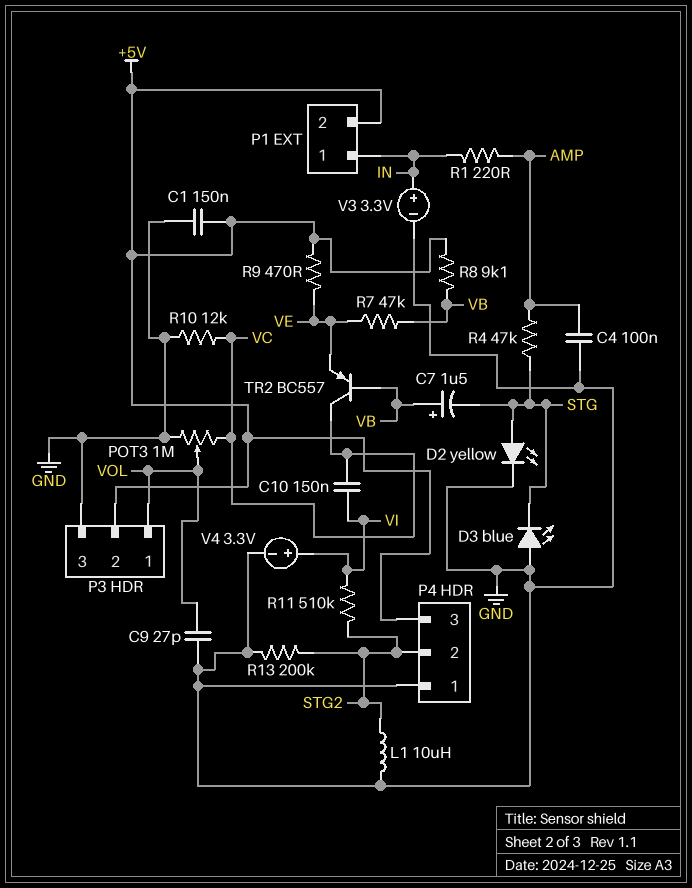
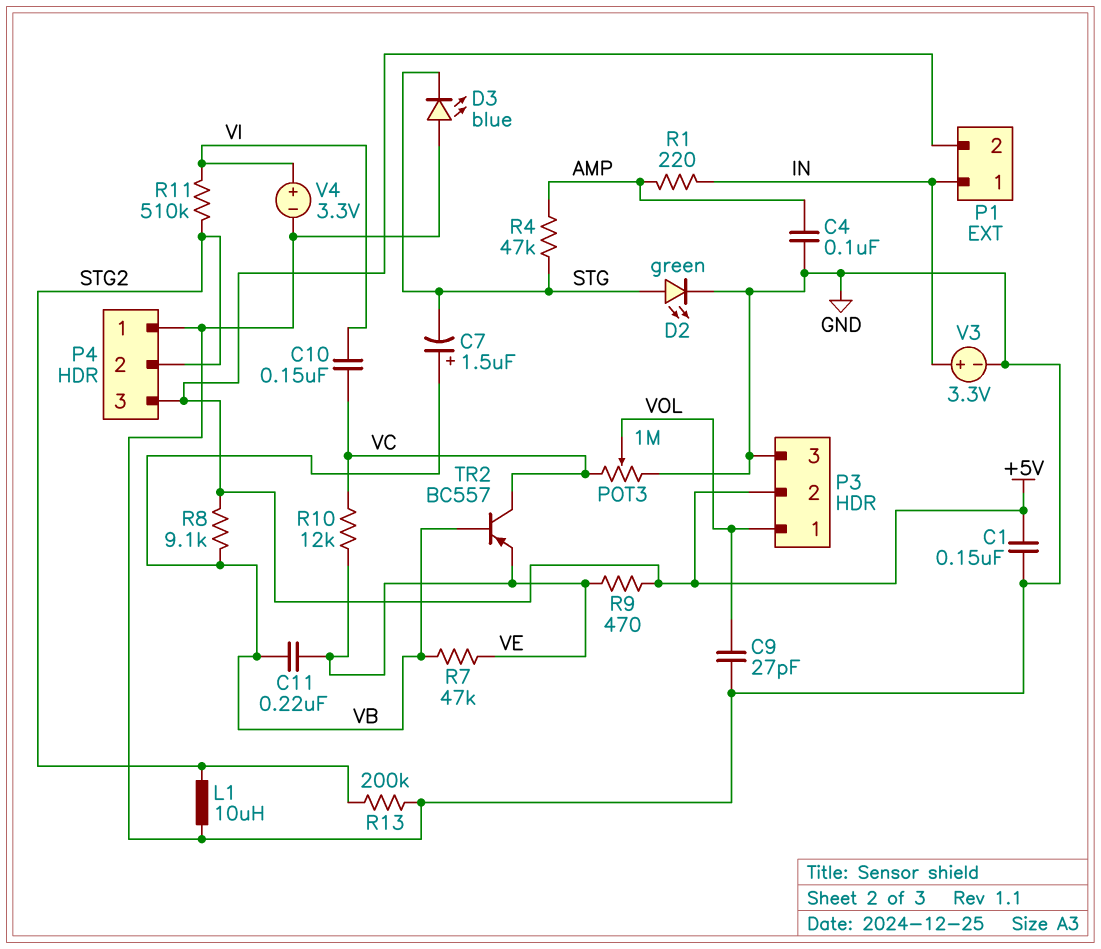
C11: none -> 220nF (VB, VE)
D2: LED yellow (A STG, K GND) -> LED green (A STG, K GND)
R10: 12k (GND, VC) -> 12k (VC, VE)

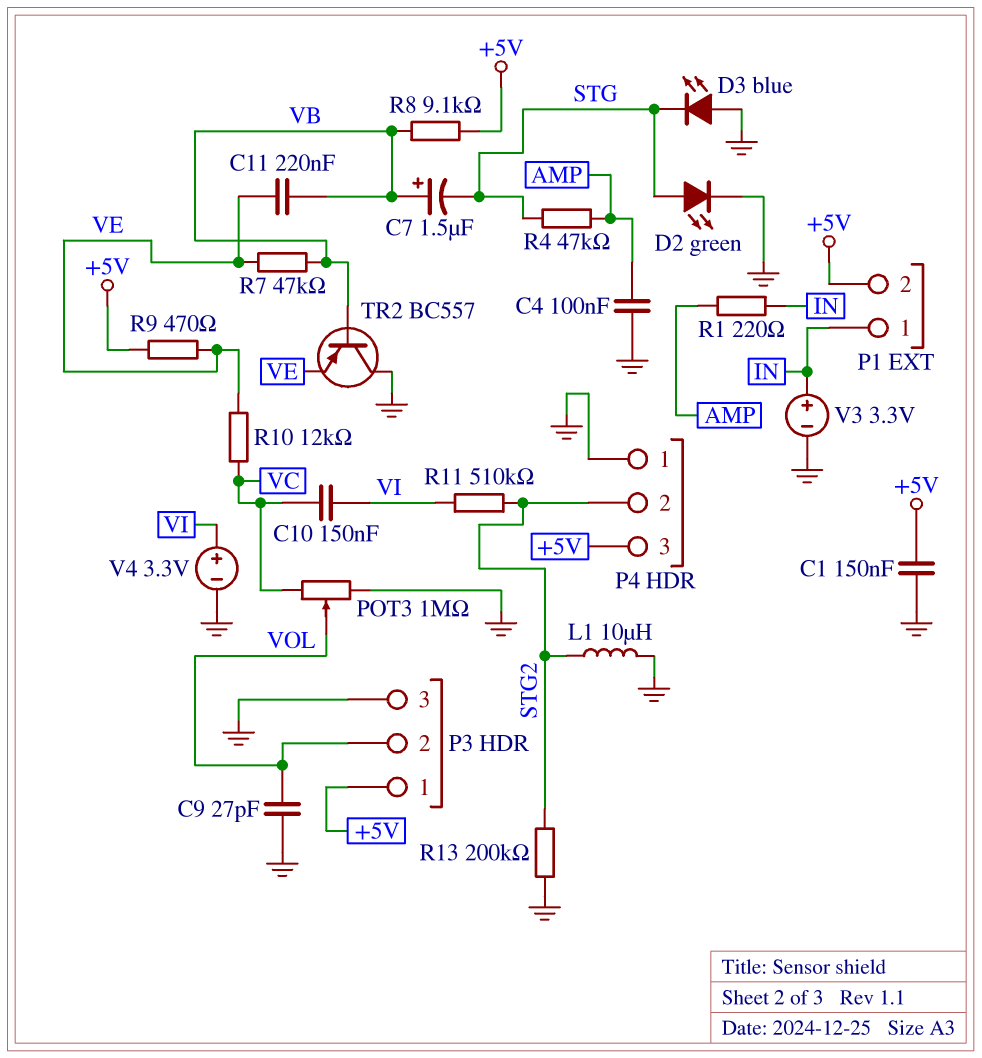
P3 pin 1: VOL -> +5V
P3 pin 2: +5V -> VOL
TR2: PNP BC557 (B VB, C VC, E VE) -> PNP BC557 (B VB, C GND, E VE)

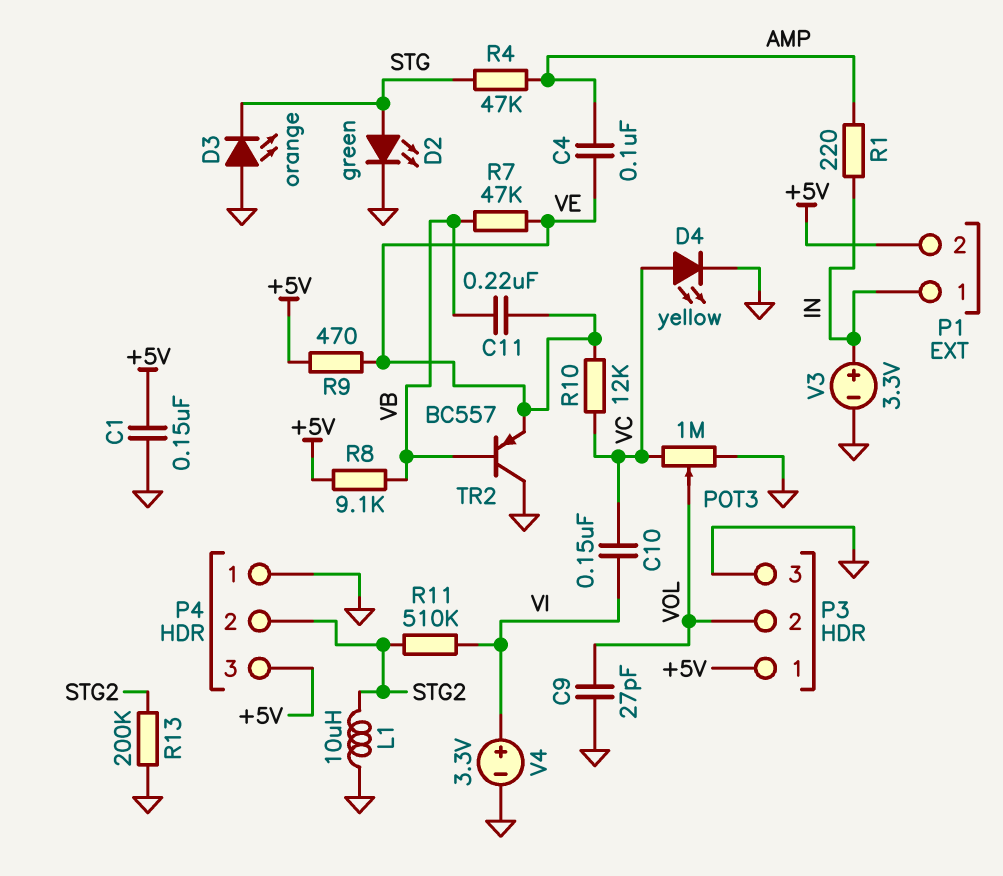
C4: 100nF (AMP, GND) -> 100nF (AMP, VE)
C7: 1.5uF (plus VB, minus STG) -> none
D3: LED blue (A GND, K STG) -> LED orange (A GND, K STG)
D4: none -> LED yellow (A VC, K GND)

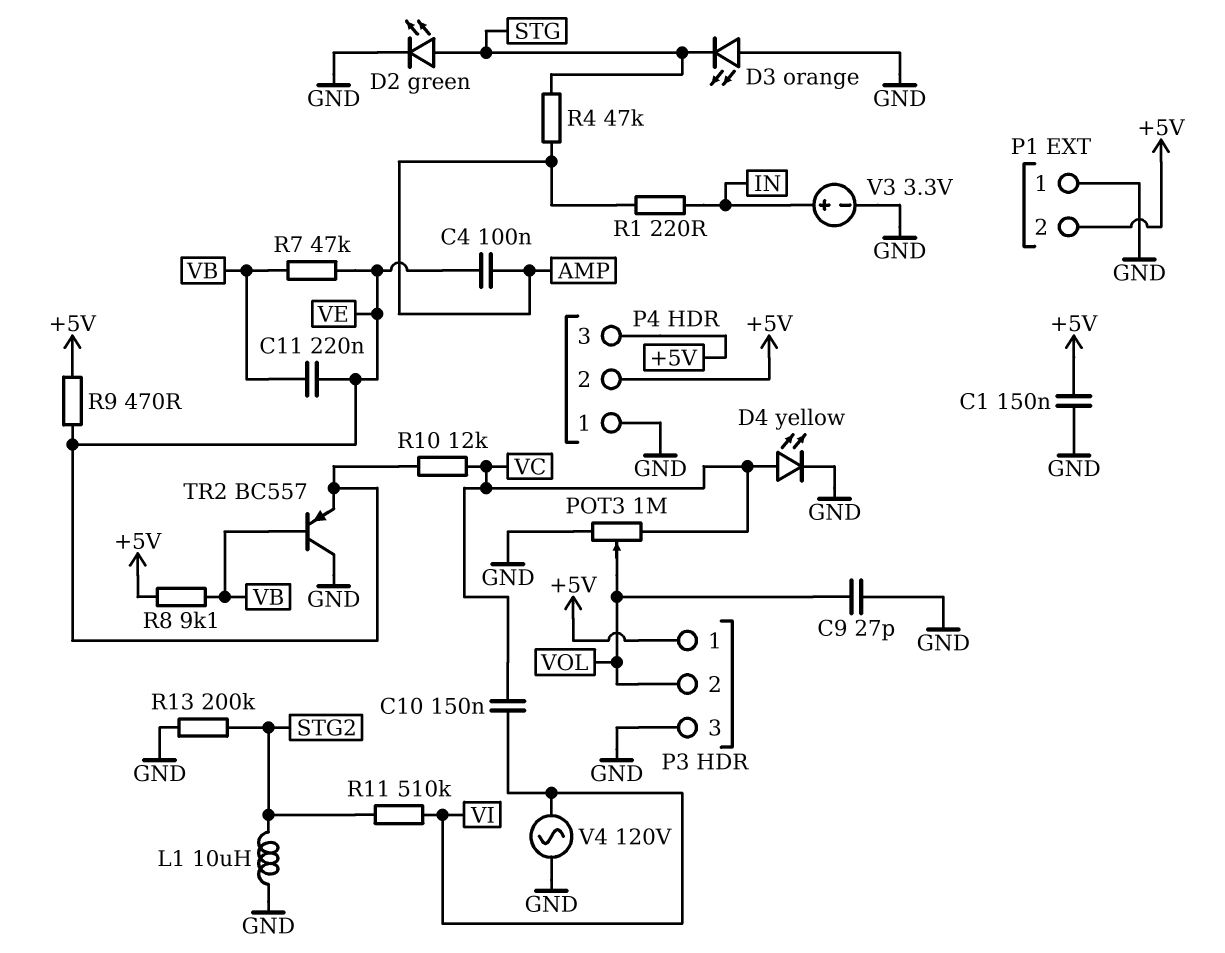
P1 pin 1: IN -> GND
P4 pin 2: STG2 -> +5V
V4: 3.3V (plus VI, minus GND) -> AC 120V (GND, VI)

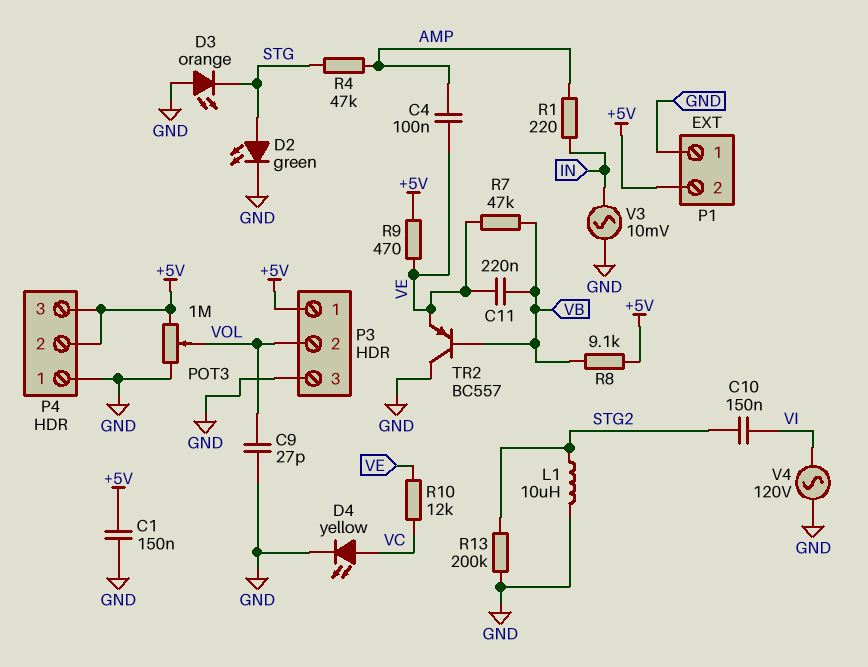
C10: 150nF (VC, VI) -> 150nF (STG2, VI)
POT3: 1M (GND, VC, wiper VOL) -> 1M (+5V, GND, wiper VOL)
R11: 510k (STG2, VI) -> none
V3: 3.3V (plus IN, minus GND) -> AC 10mV (GND, IN)

